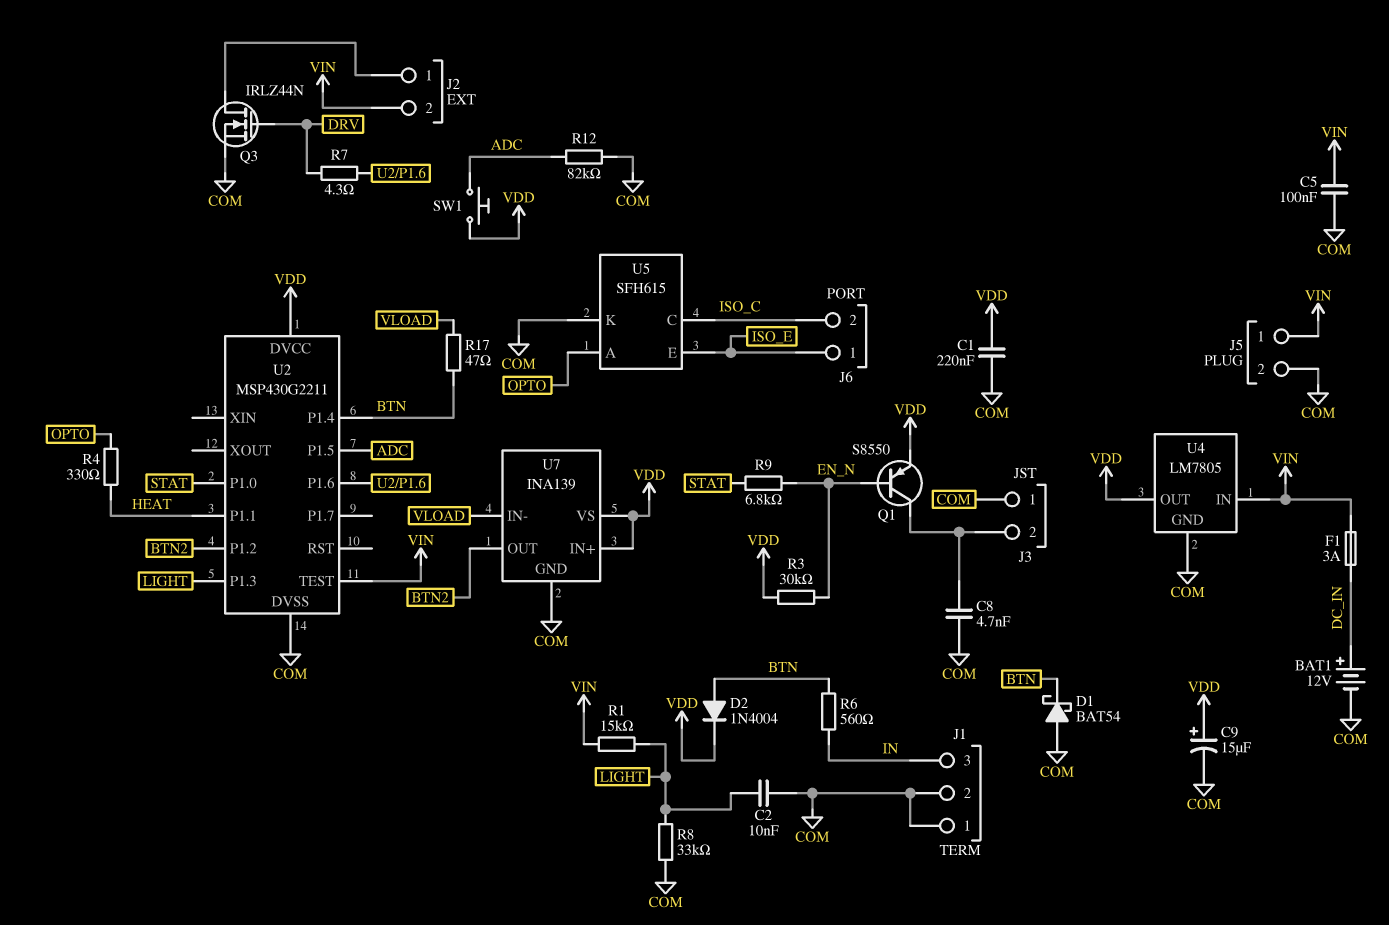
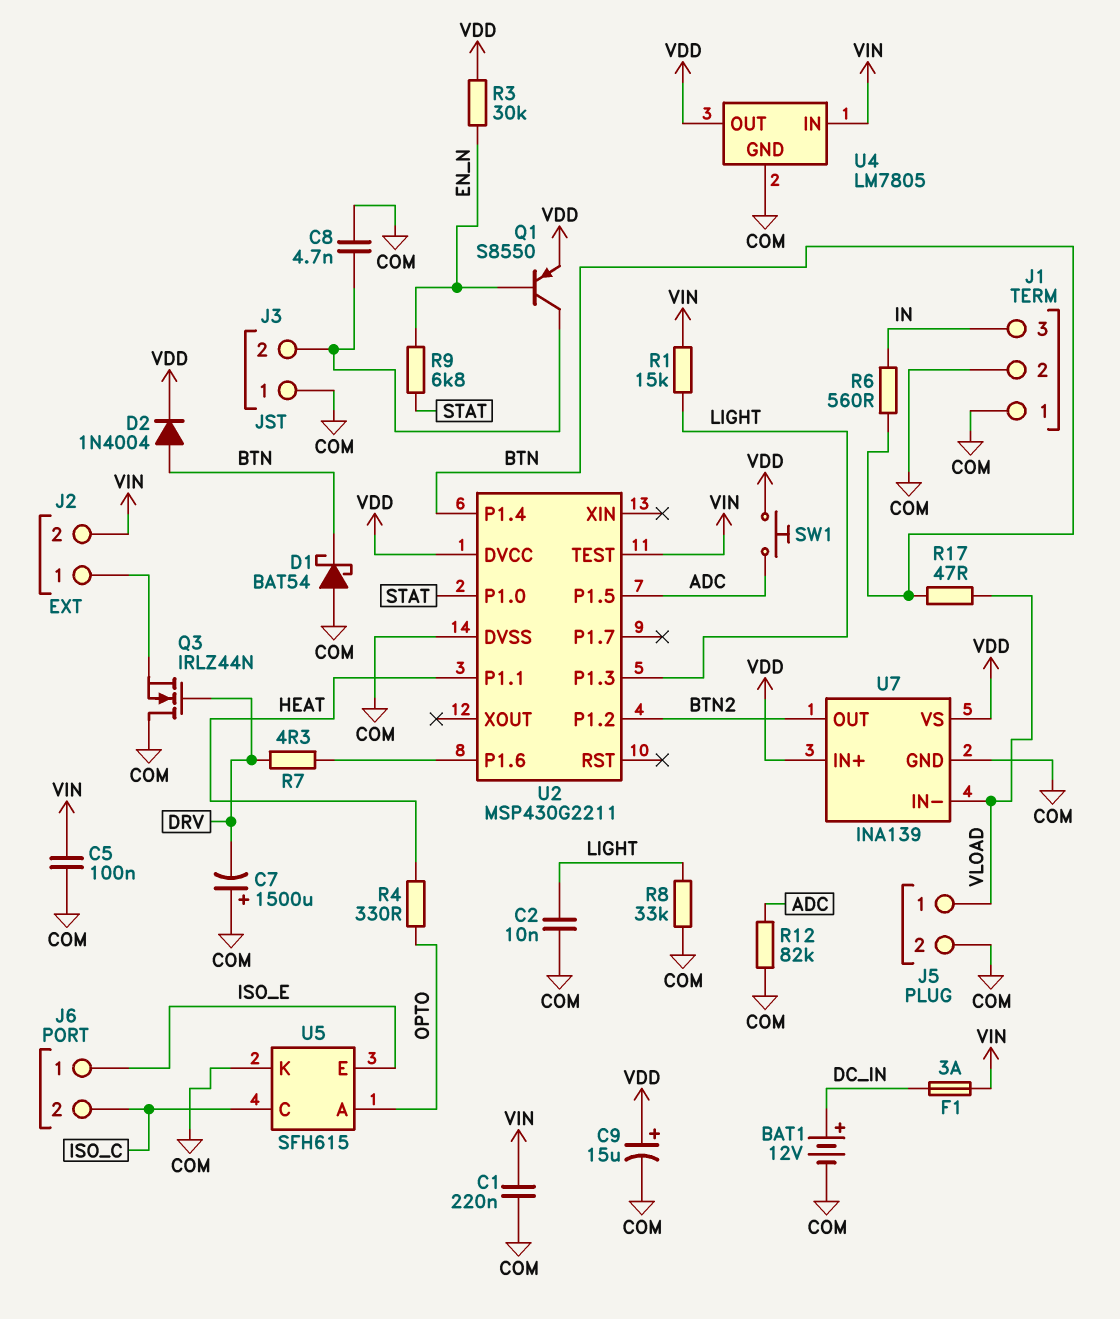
C1: 220nF (COM, VDD) -> 220nF (COM, VIN)
C7: none -> 1500uF (plus COM, minus DRV)
J5 pin 1: VIN -> VLOAD
Q3: NMOS IRLZ44N (G DRV, D J2/1, S COM) -> NMOS IRLZ44N (G DRV, D COM, S J2/1)

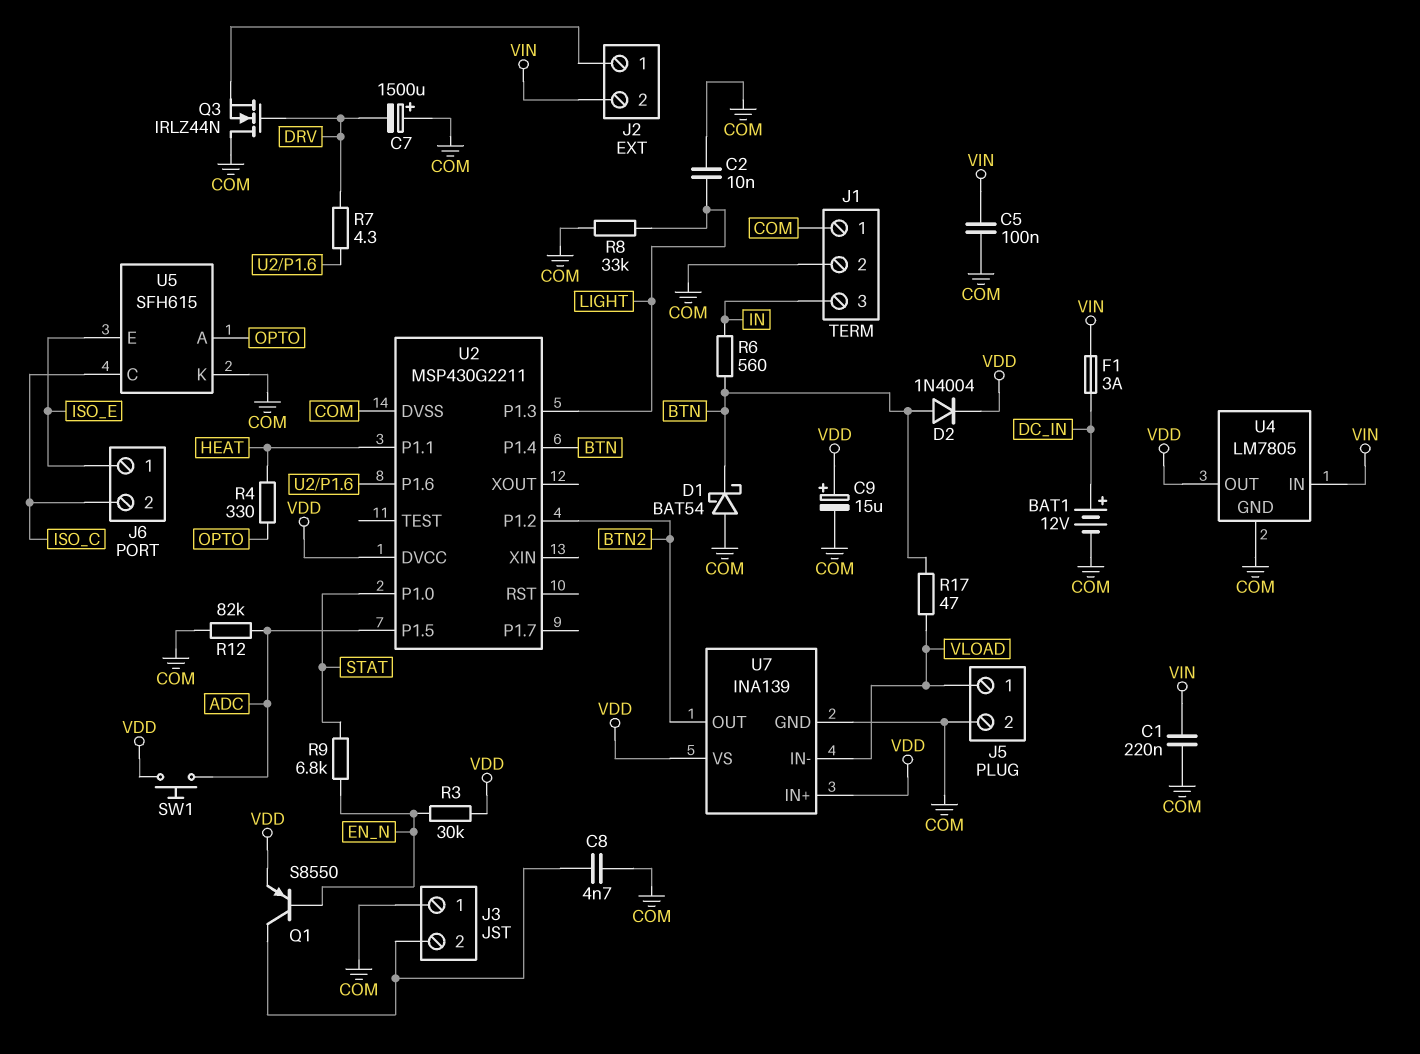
R1: 15k (LIGHT, VIN) -> none
U2 pin TEST: VIN -> none

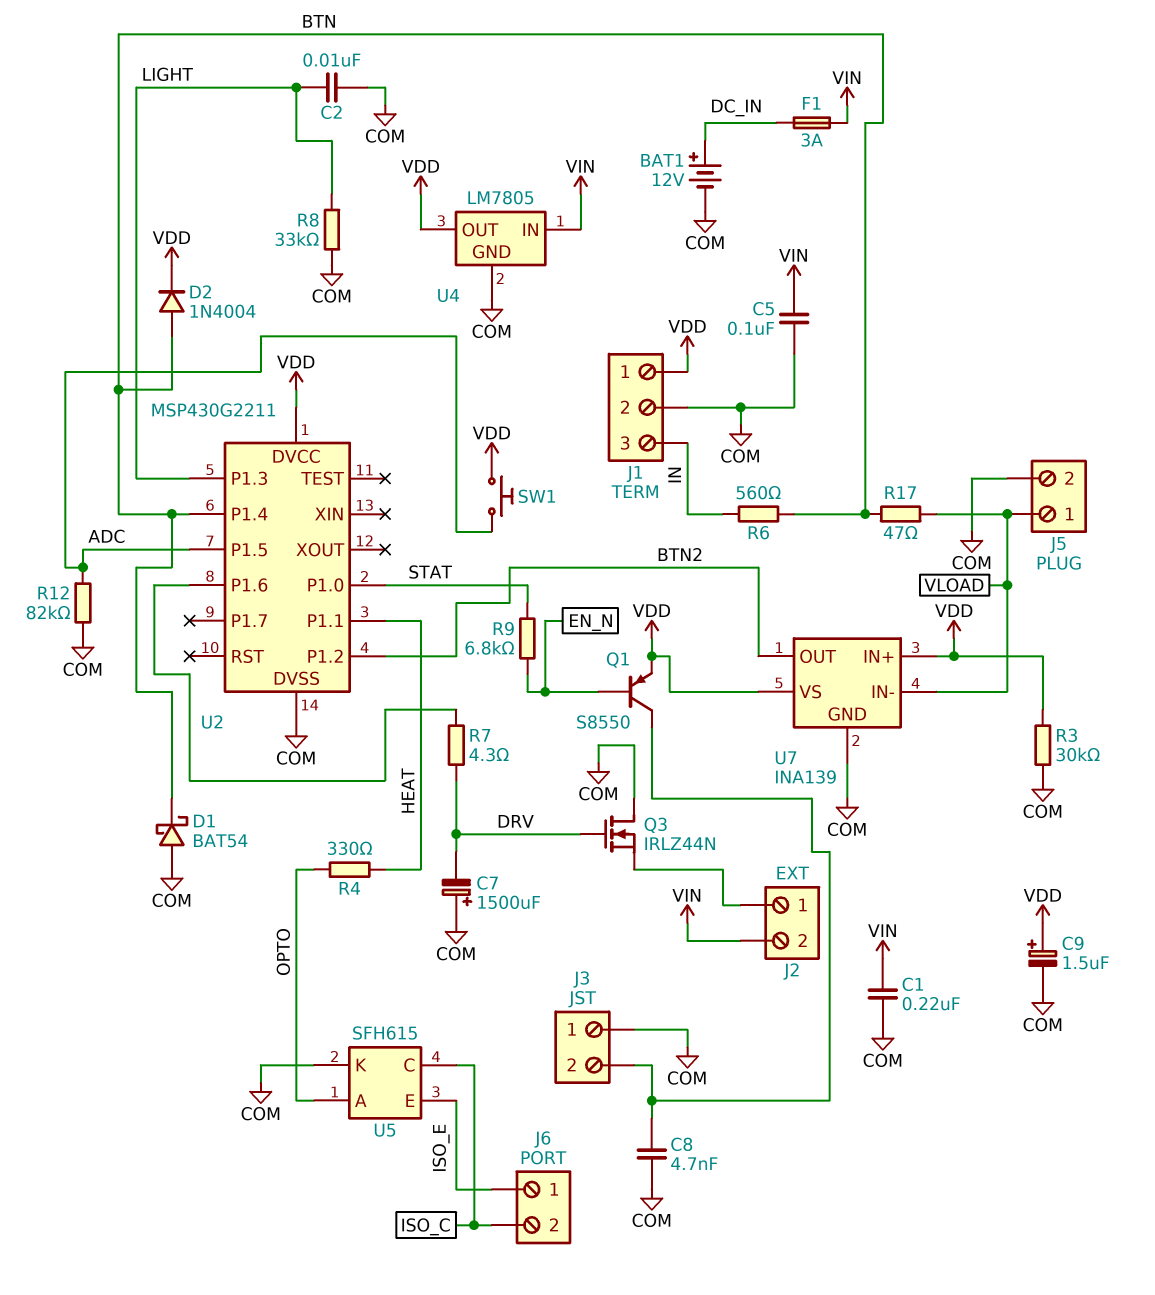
C9: 15uF (plus VDD, minus COM) -> 1.5uF (plus VDD, minus COM)
J1 pin 1: COM -> VDD
R3: 30k (EN_N, VDD) -> 30k (COM, VDD)

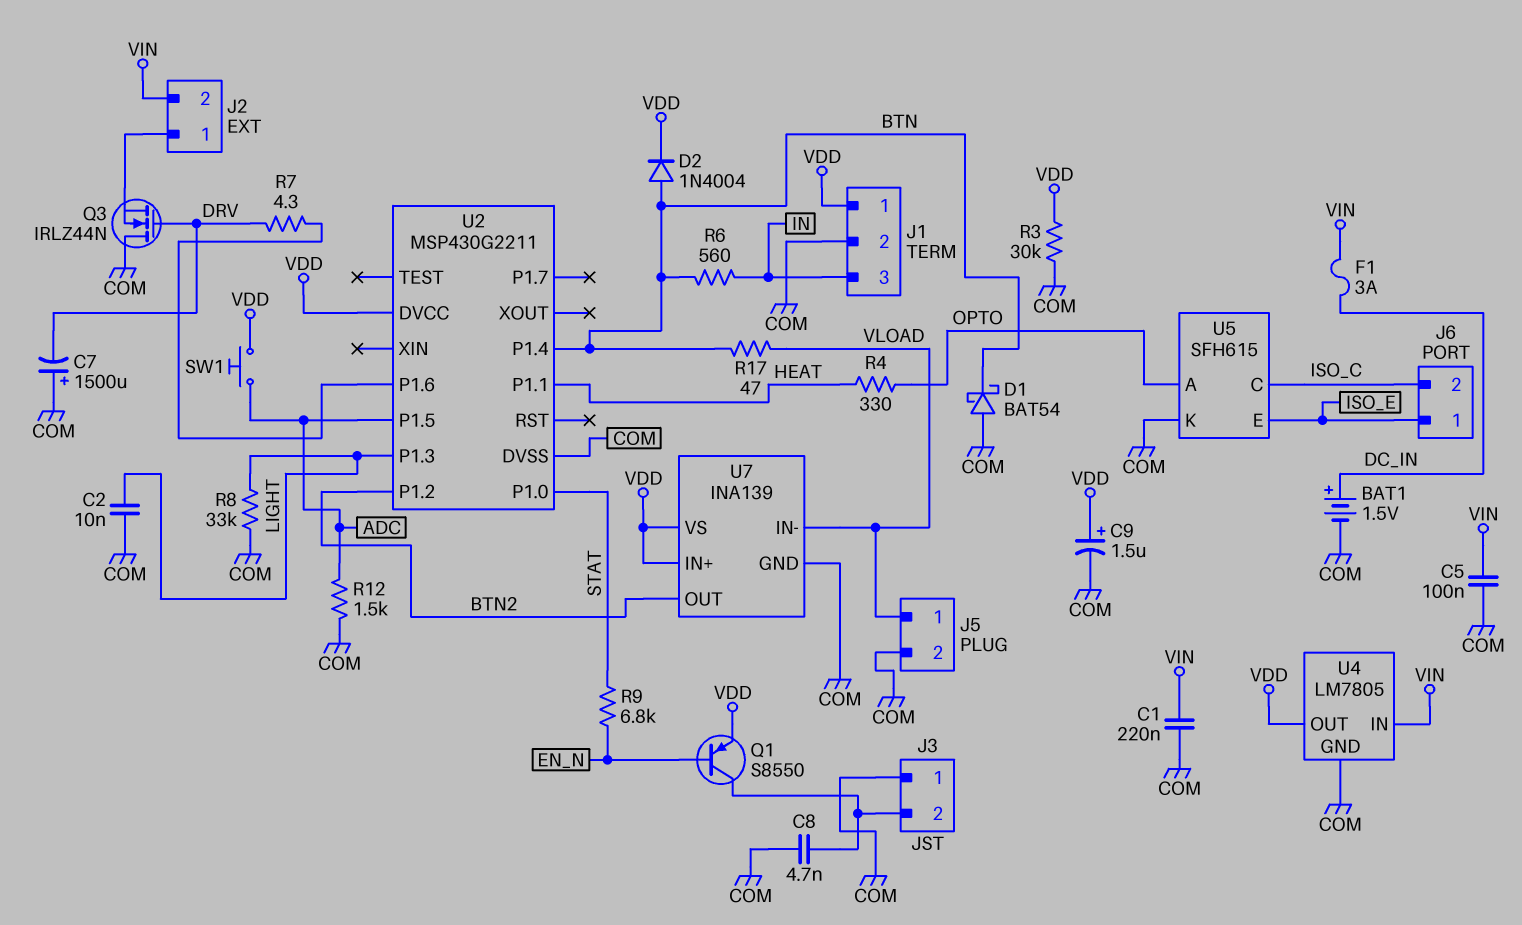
BAT1: 12V (plus DC_IN, minus COM) -> 1.5V (plus DC_IN, minus COM)
R12: 82k (ADC, COM) -> 1.5k (ADC, COM)

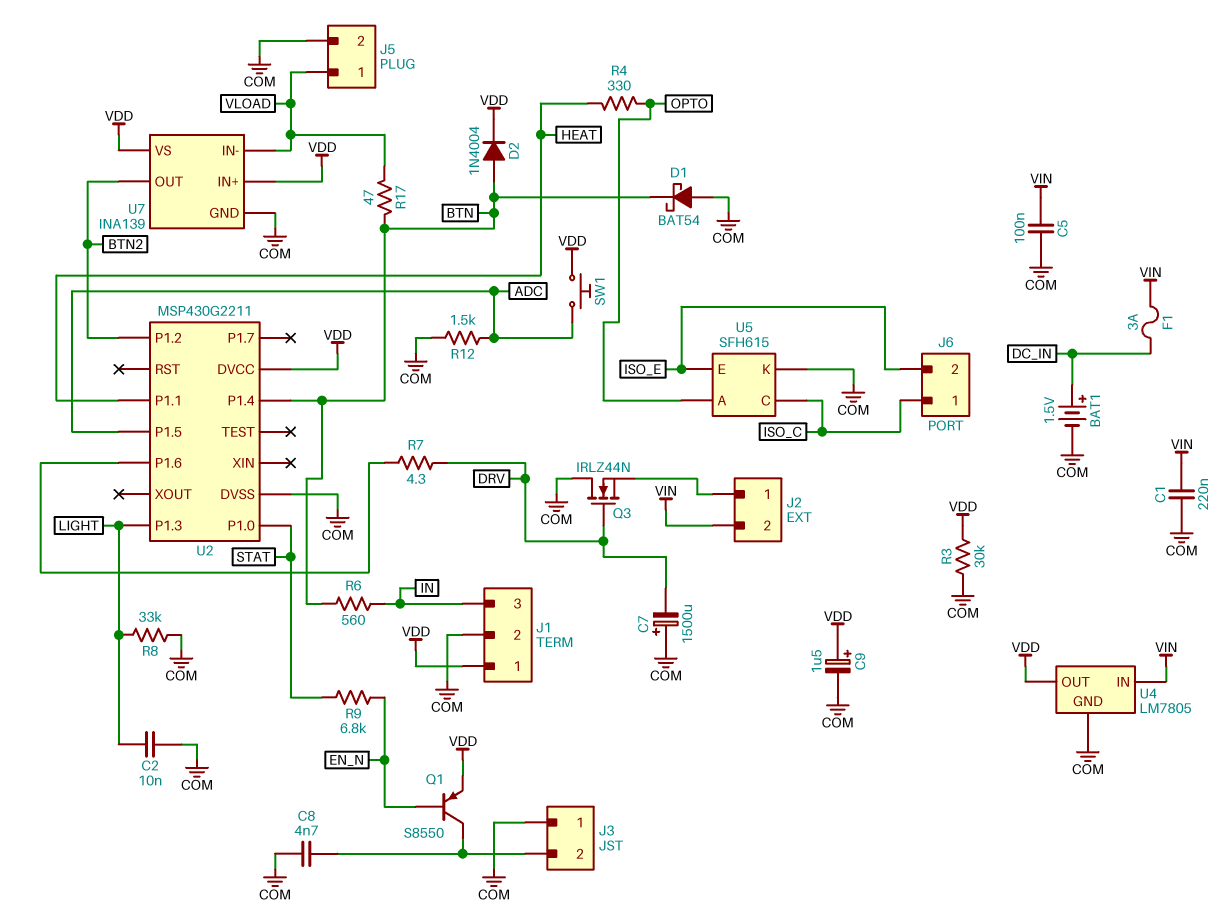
J6 pin 1: ISO_E -> ISO_C
J6 pin 2: ISO_C -> ISO_E

